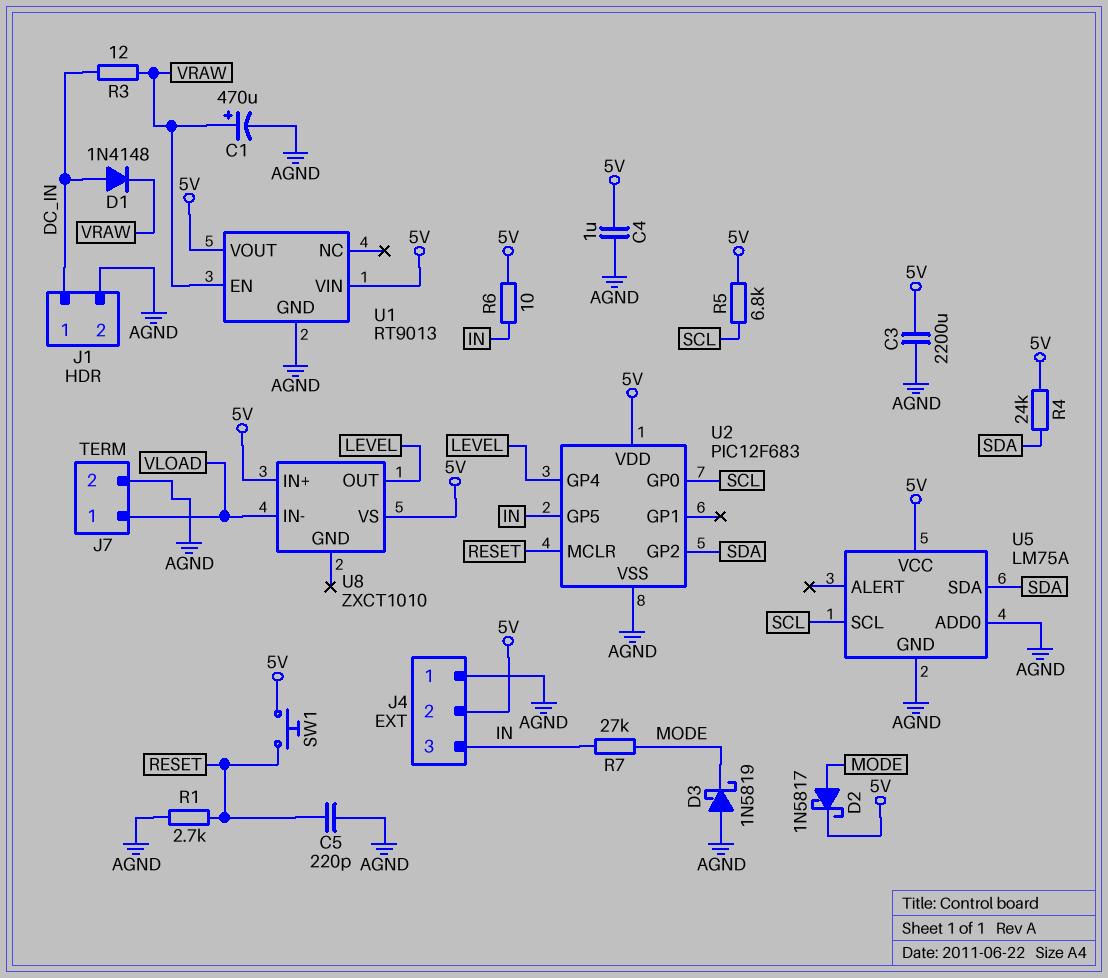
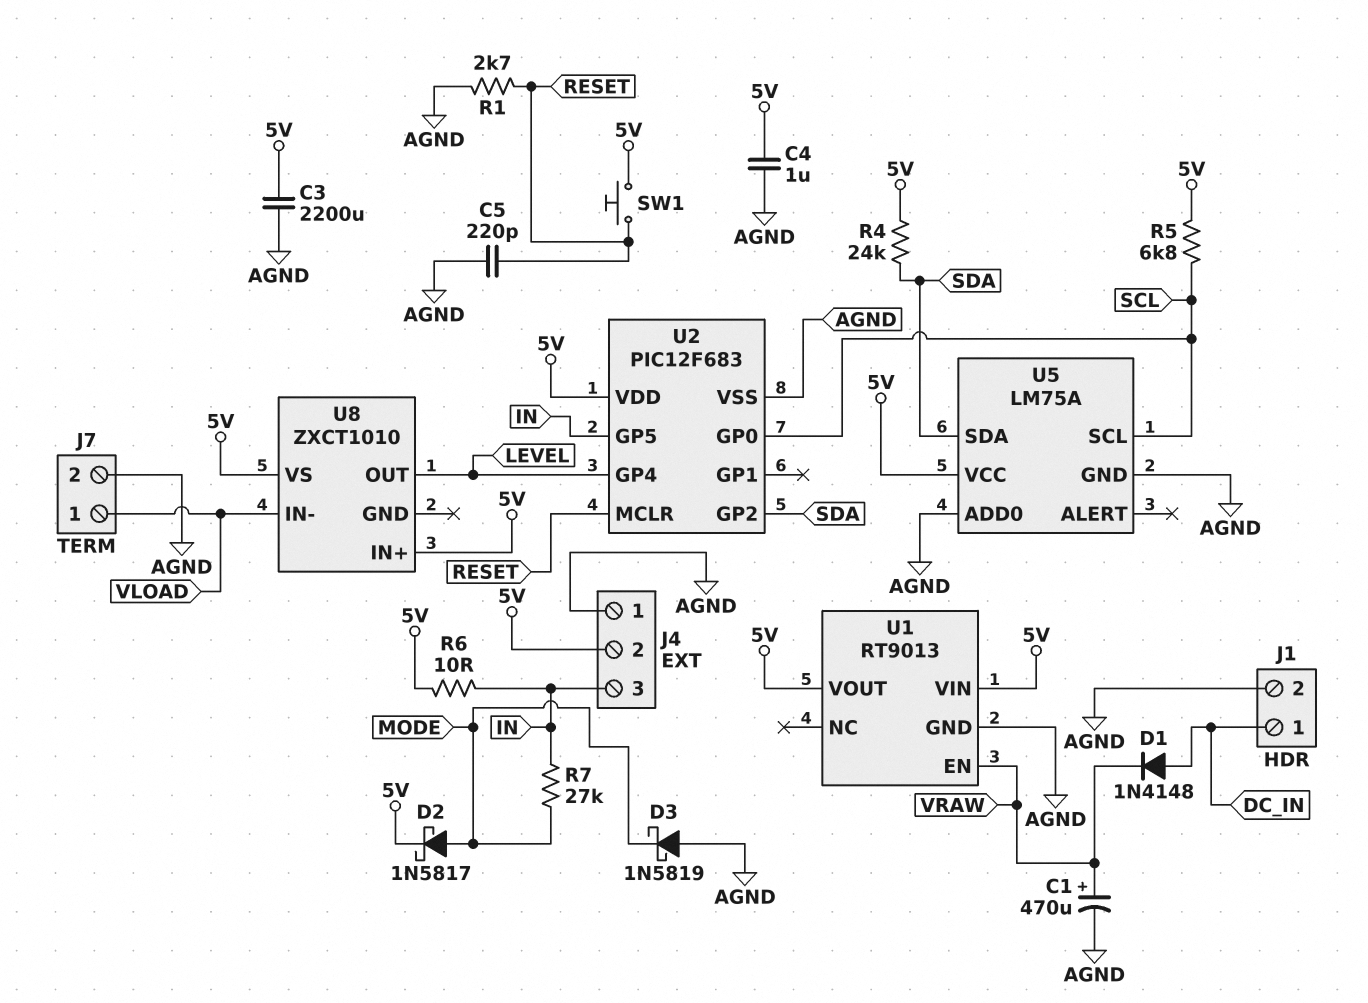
R3: 12 (DC_IN, VRAW) -> none

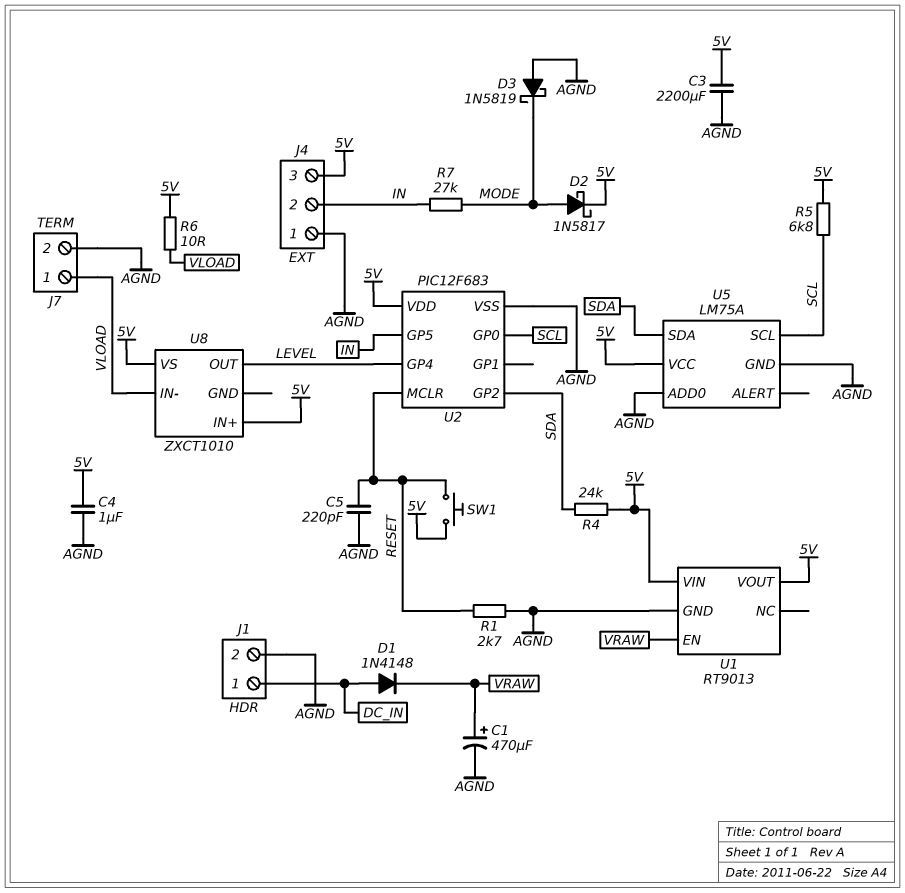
J4 pin 2: 5V -> IN
J4 pin 3: IN -> 5V
R6: 10 (5V, IN) -> 10 (5V, VLOAD)

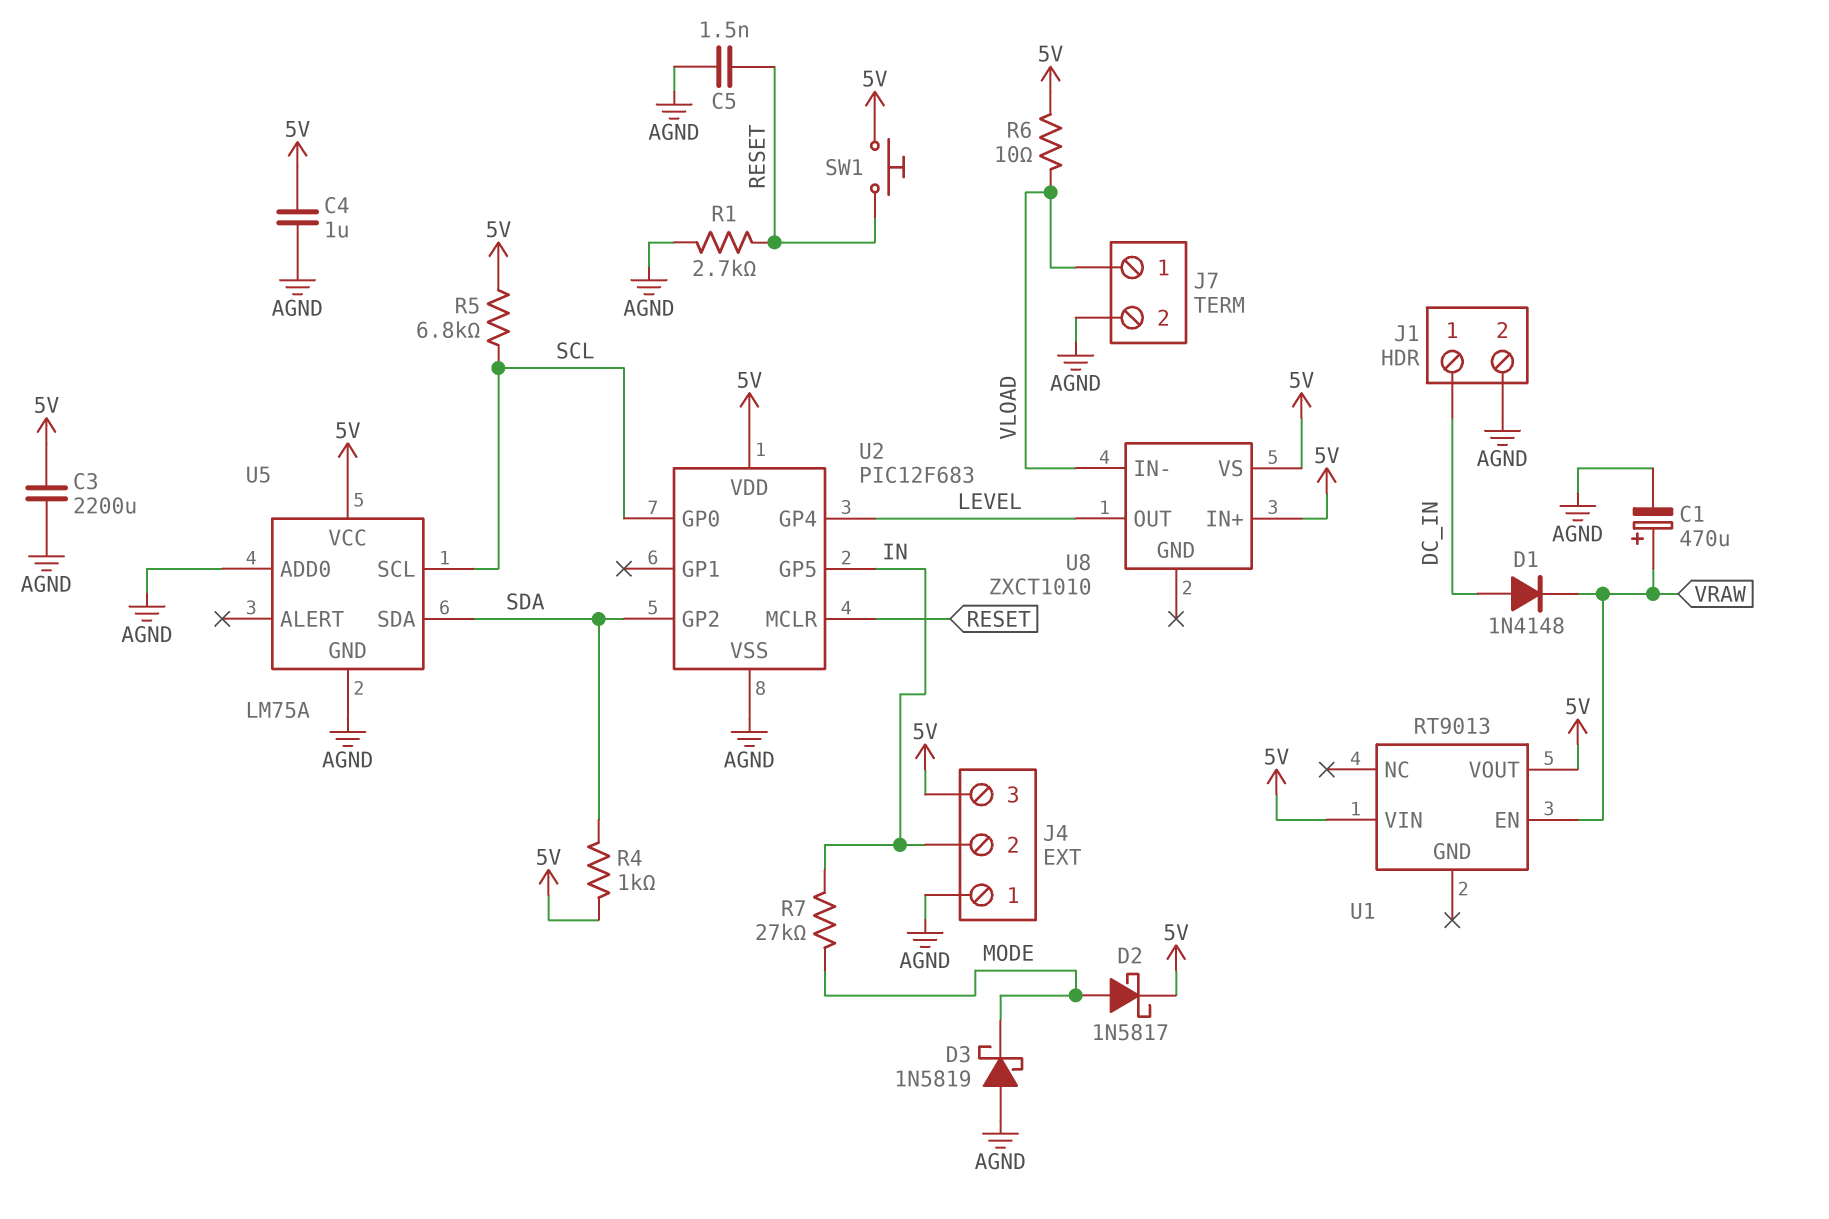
C5: 220pF (AGND, RESET) -> 1.5nF (AGND, RESET)
R4: 24k (5V, SDA) -> 1k (5V, SDA)
U1 pin GND: AGND -> none

